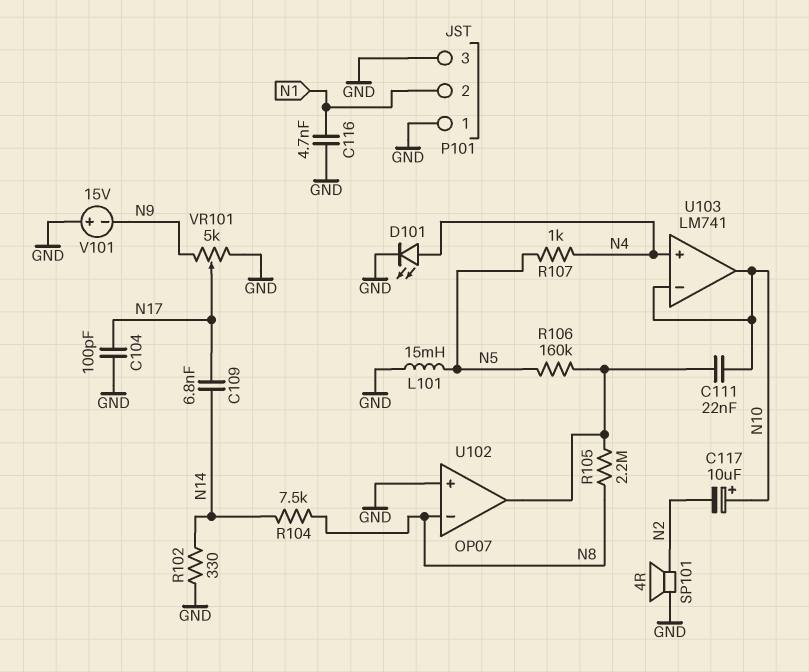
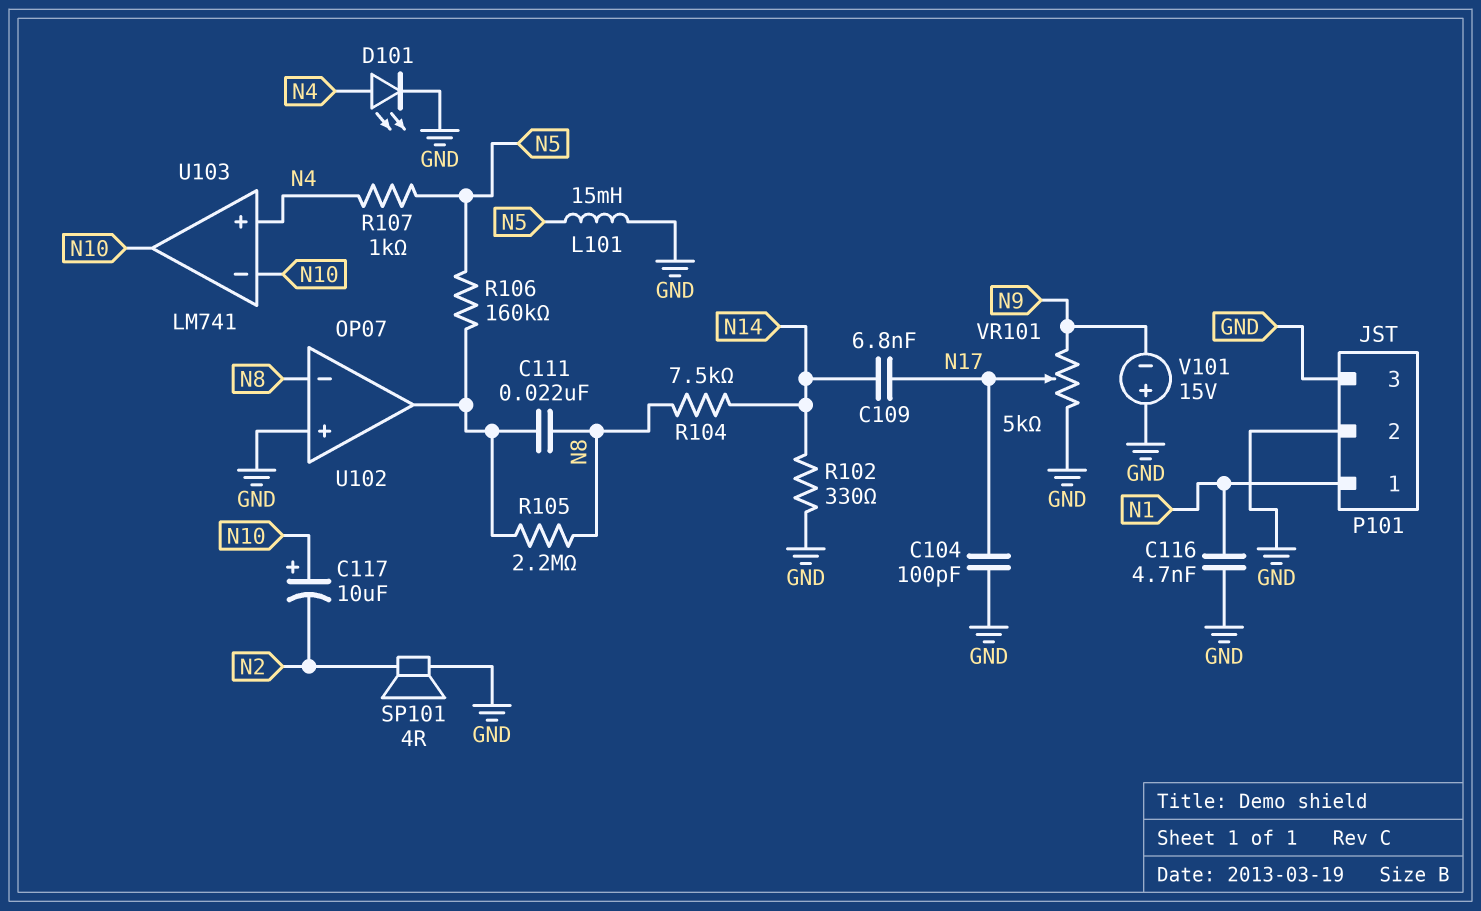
C111: 22nF (N10, U102/out) -> 22nF (N8, U102/out)
P101 pin 1: GND -> N1
P101 pin 2: N1 -> GND

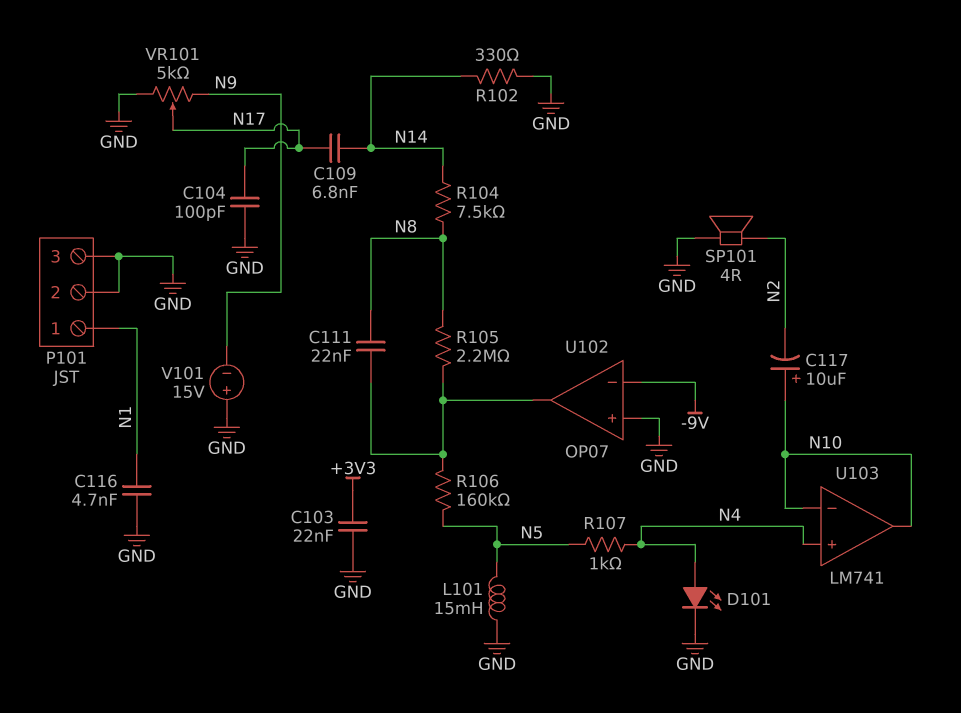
C103: none -> 22nF (+3V3, GND)
U102 pin in-: N8 -> -9V

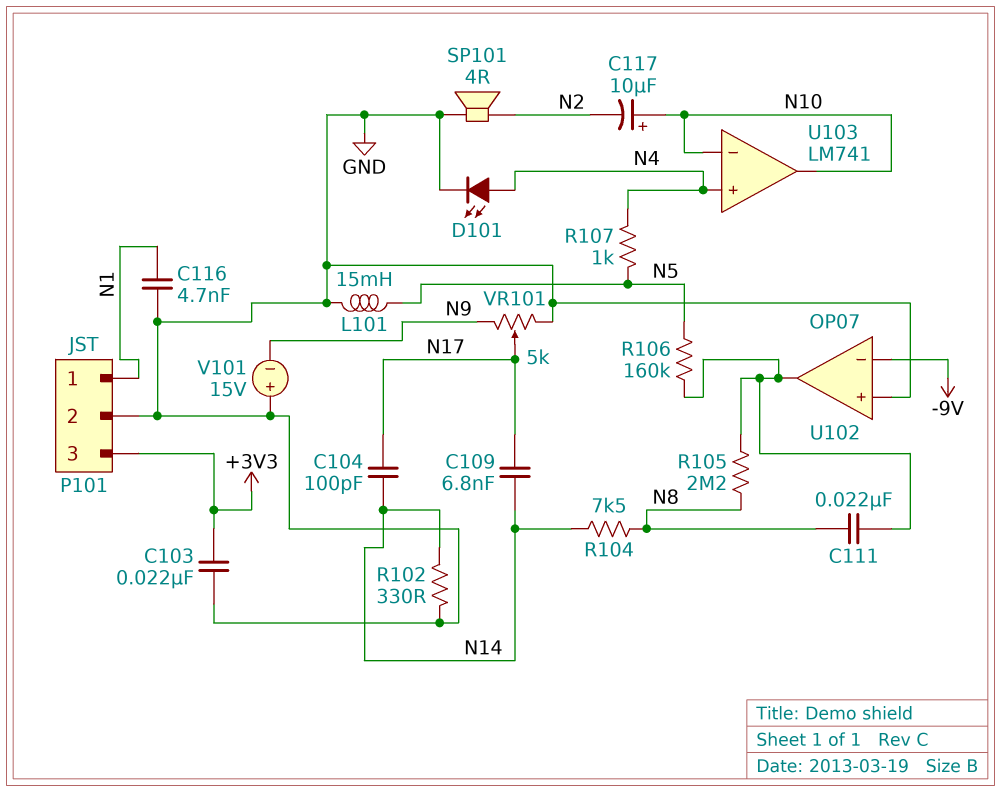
C104: 100pF (GND, N17) -> 100pF (N14, N17)
P101 pin 3: GND -> +3V3

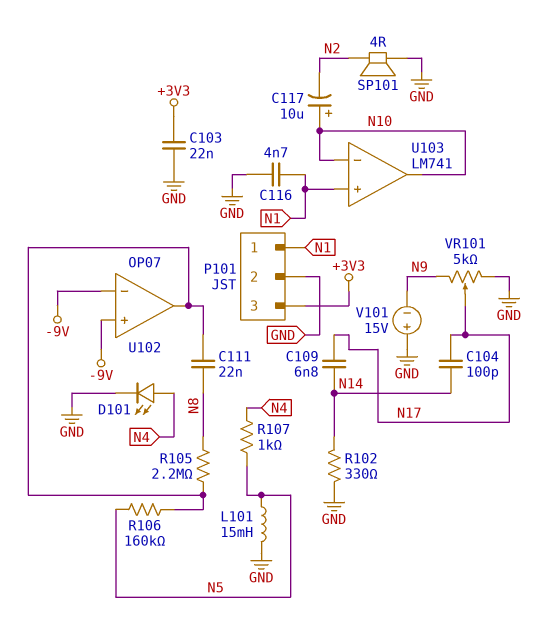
R104: 7.5k (N8, N14) -> none
U102 pin in+: GND -> -9V
U103 pin in+: N4 -> N1

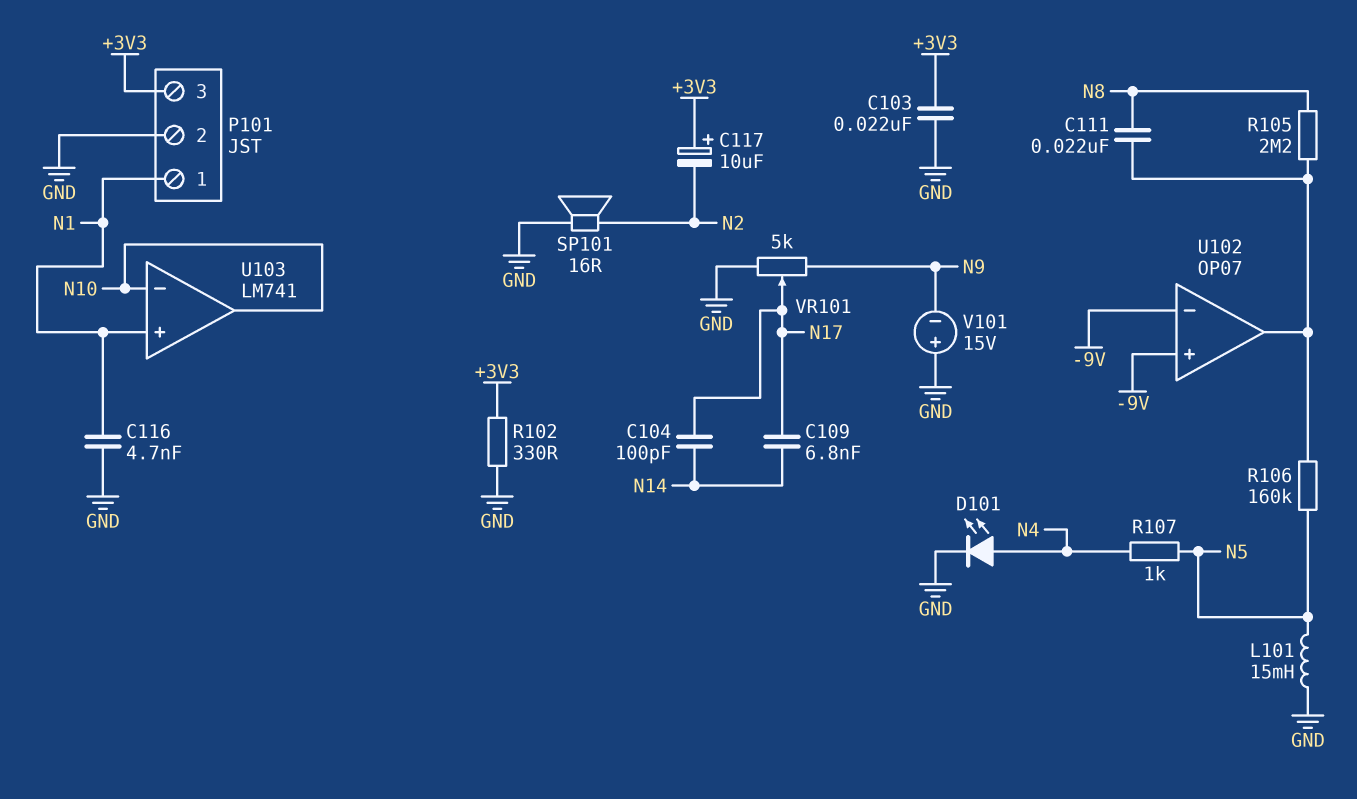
C117: 10uF (plus N10, minus N2) -> 10uF (plus +3V3, minus N2)
R102: 330 (GND, N14) -> 330 (+3V3, GND)
SP101: speaker 4R (GND, N2) -> speaker 16R (GND, N2)

